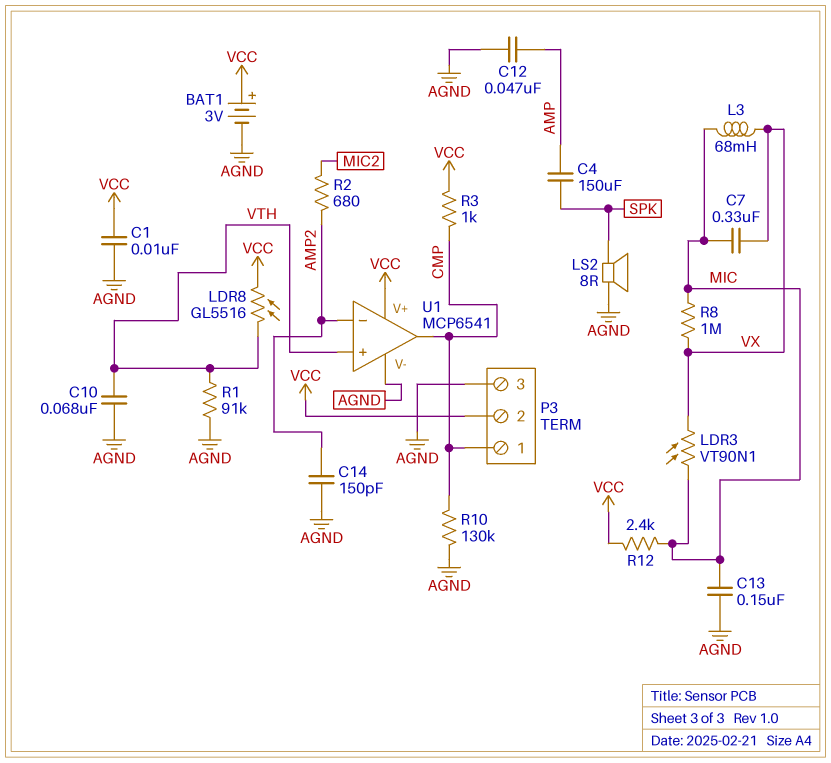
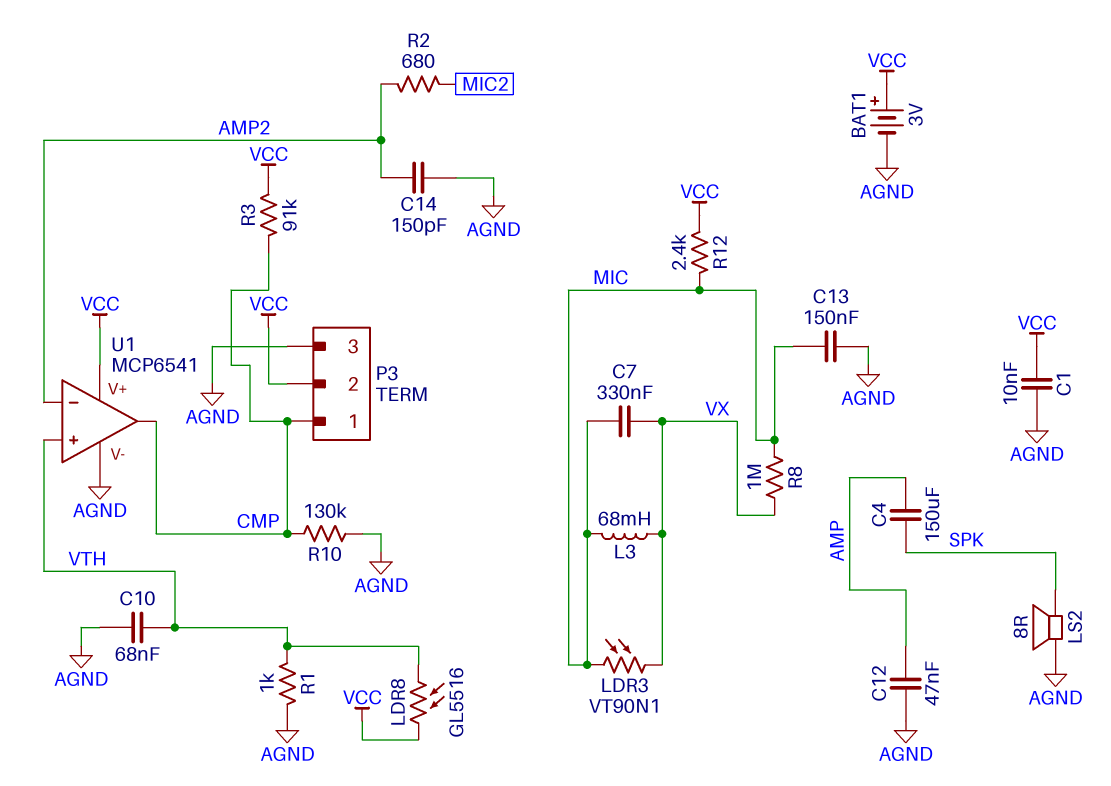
R1: 91k (AGND, VTH) -> 1k (AGND, VTH)
R3: 1k (CMP, VCC) -> 91k (CMP, VCC)

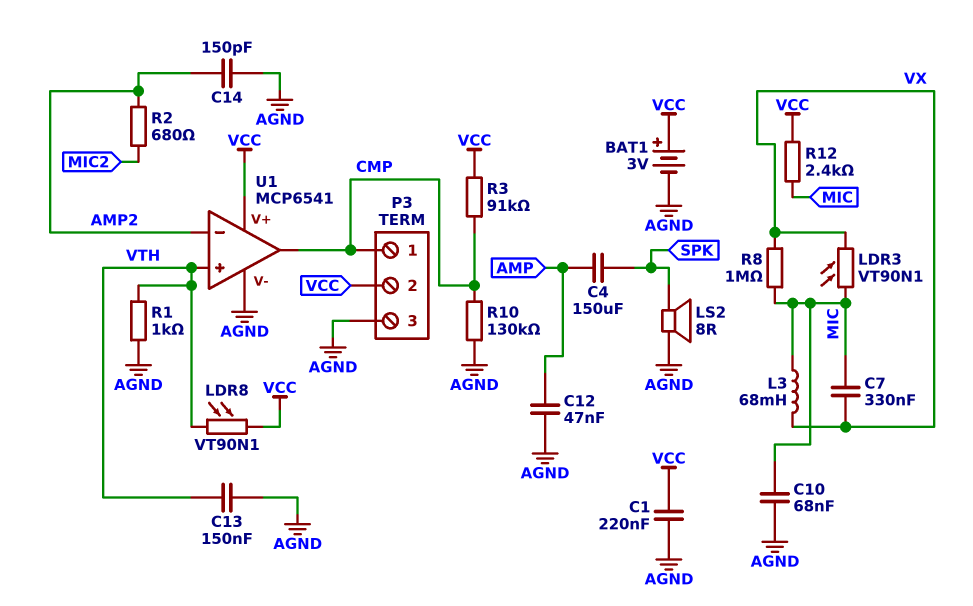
C1: 10nF (AGND, VCC) -> 220nF (AGND, VCC)
C10: 68nF (AGND, VTH) -> 68nF (AGND, MIC)
C13: 150nF (AGND, MIC) -> 150nF (AGND, VTH)
LDR8: GL5516 (VCC, VTH) -> VT90N1 (VCC, VTH)

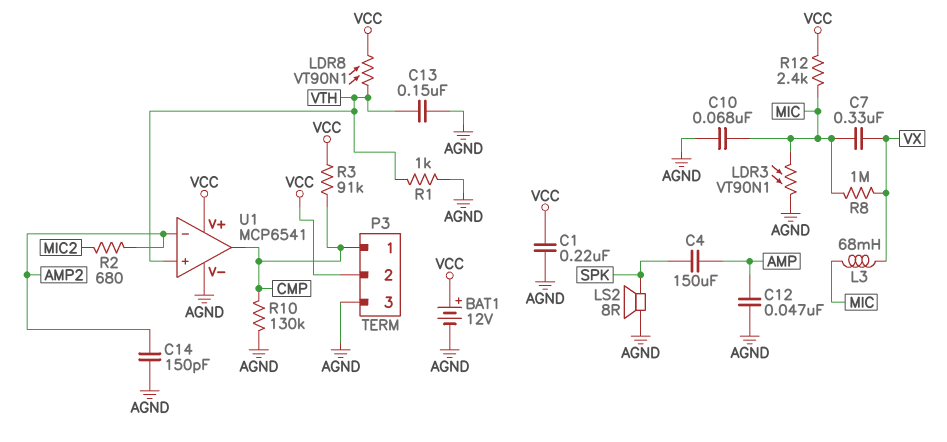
BAT1: 3V (plus VCC, minus AGND) -> 12V (plus VCC, minus AGND)
LDR3: VT90N1 (MIC, VX) -> VT90N1 (AGND, MIC)

